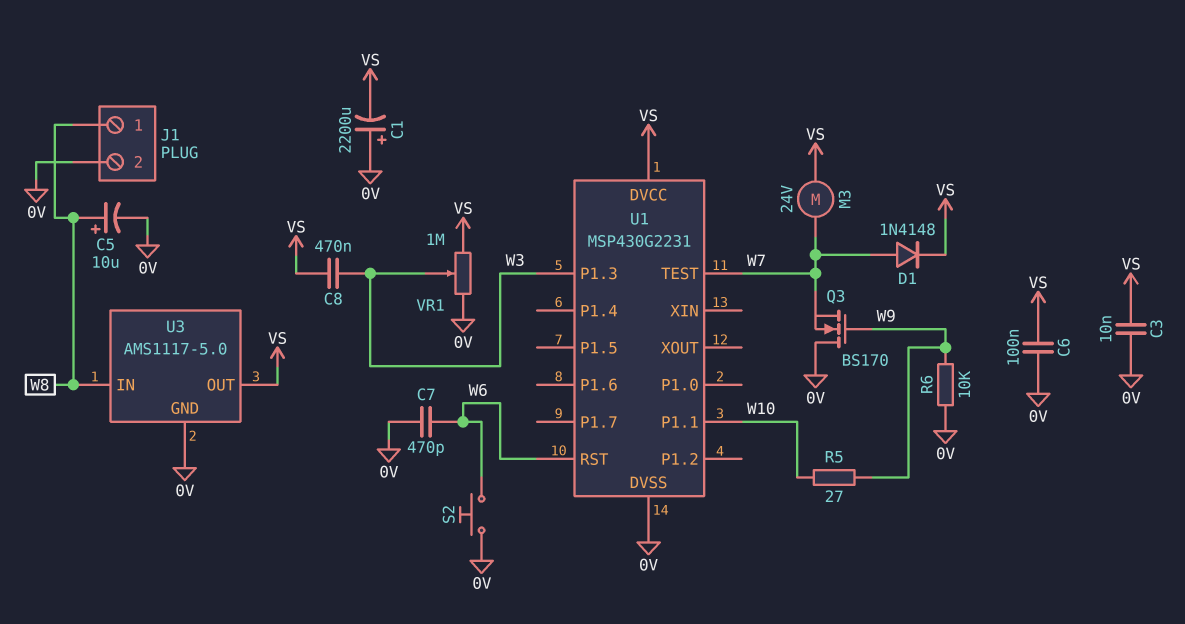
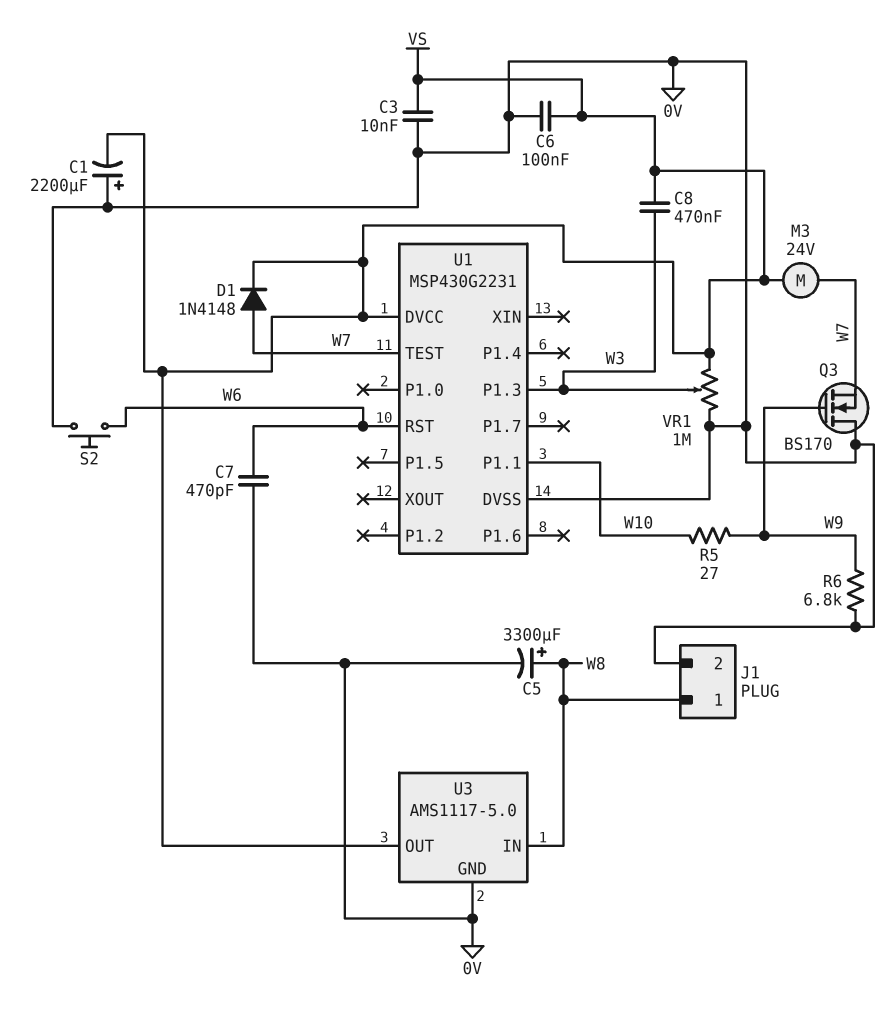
C5: 10uF (plus W8, minus 0V) -> 3300uF (plus W8, minus 0V)
R6: 10k (0V, W9) -> 6.8k (0V, W9)

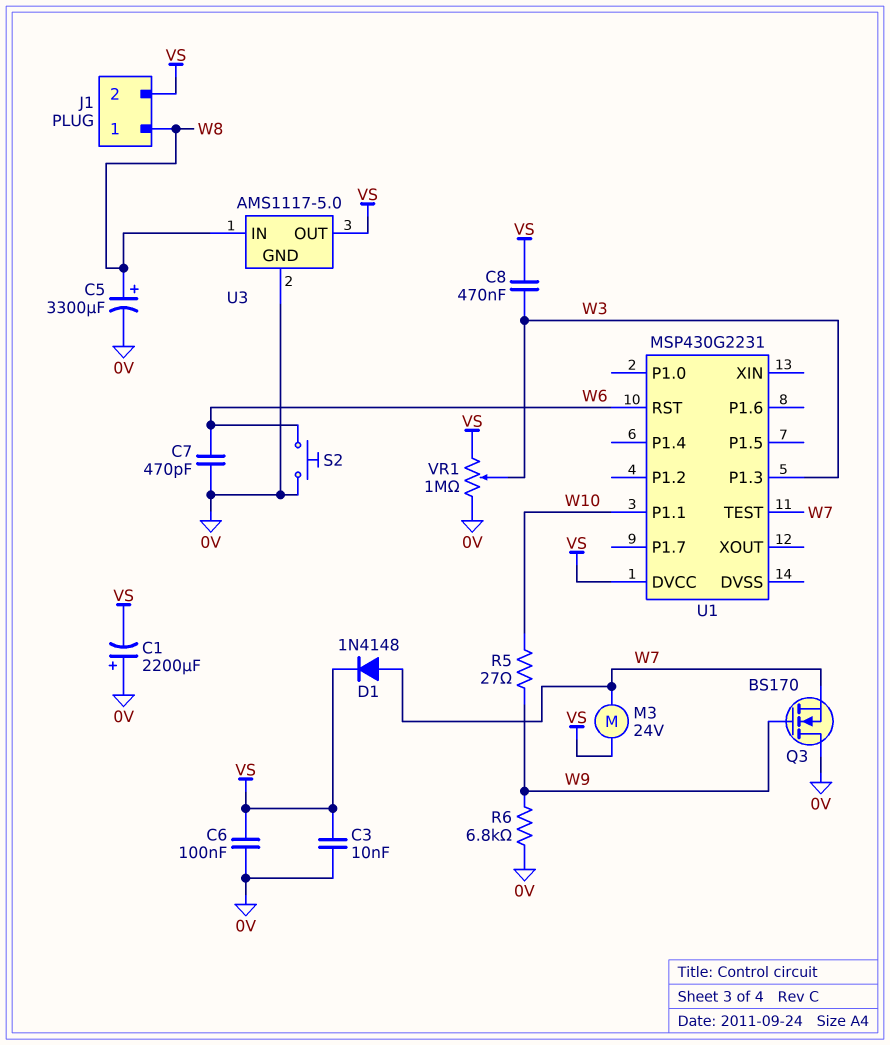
J1 pin 2: 0V -> VS
U1 pin DVSS: 0V -> none

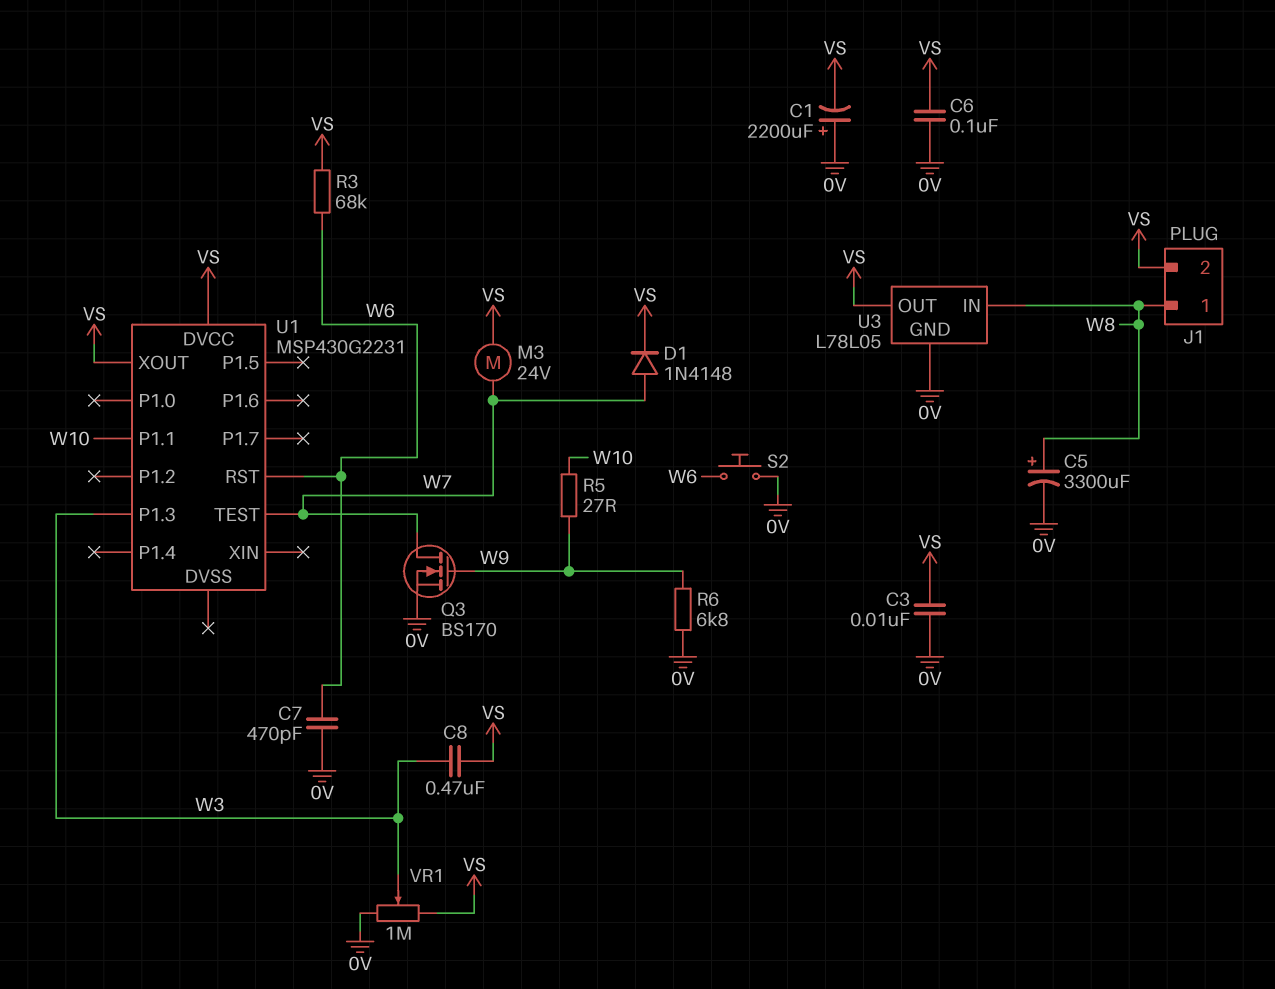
Q3: NMOS BS170 (G W9, D 0V, S W7) -> NMOS BS170 (G W9, D W7, S 0V)
R3: none -> 68k (VS, W6)
U1 pin XOUT: none -> VS
U3: AMS1117-5.0 -> L78L05

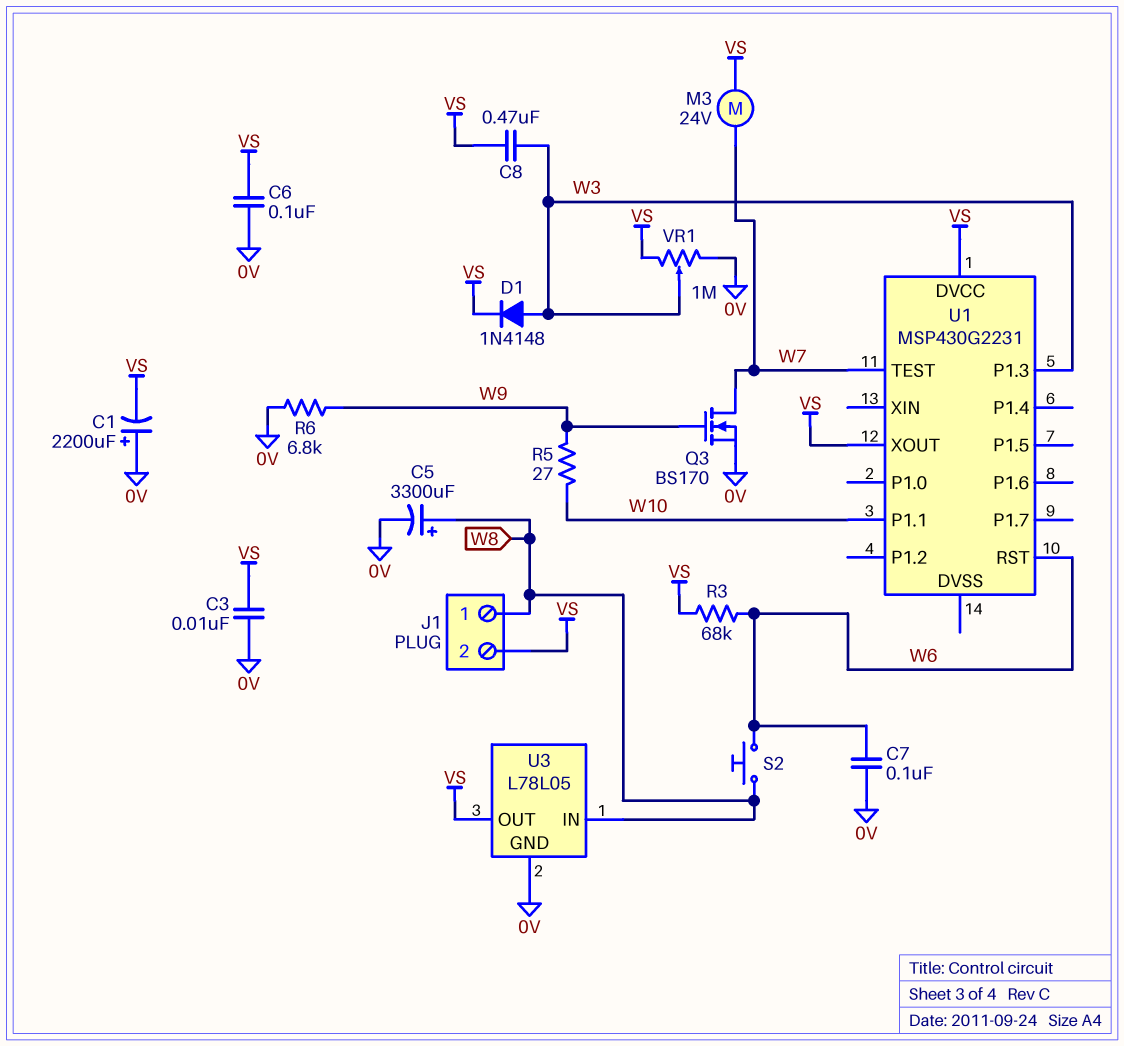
C7: 470pF (0V, W6) -> 100nF (0V, W6)
D1: diode 1N4148 (A W7, K VS) -> diode 1N4148 (A W3, K VS)
S2: button (0V, W6) -> button (W6, W8)

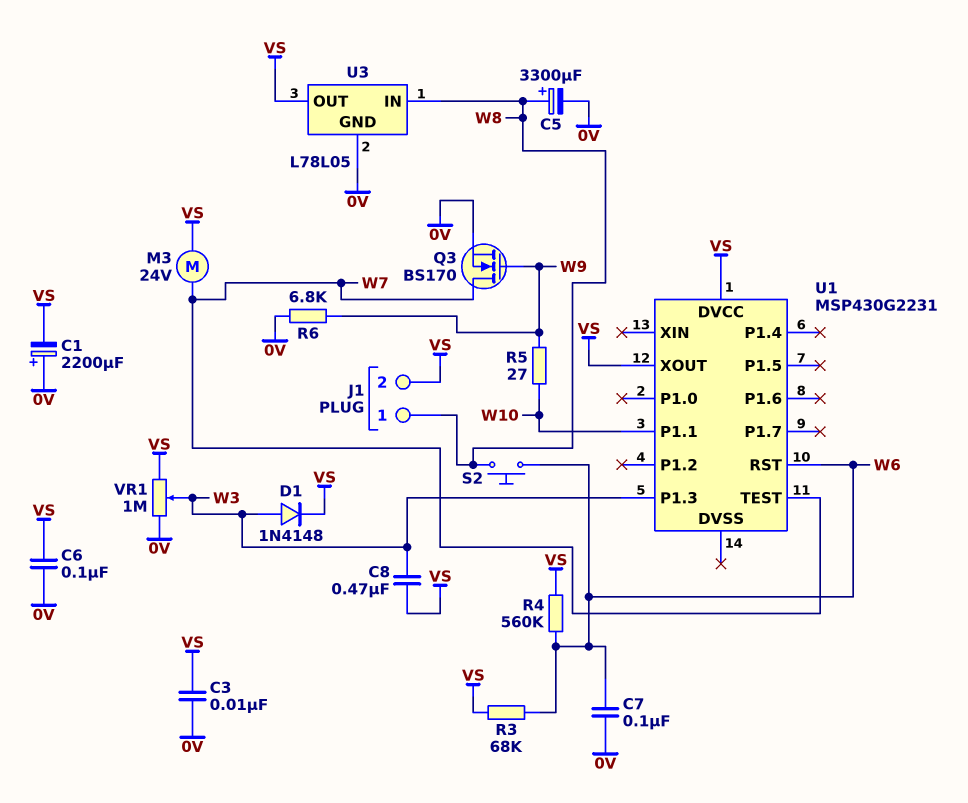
R4: none -> 560k (VS, W6)

